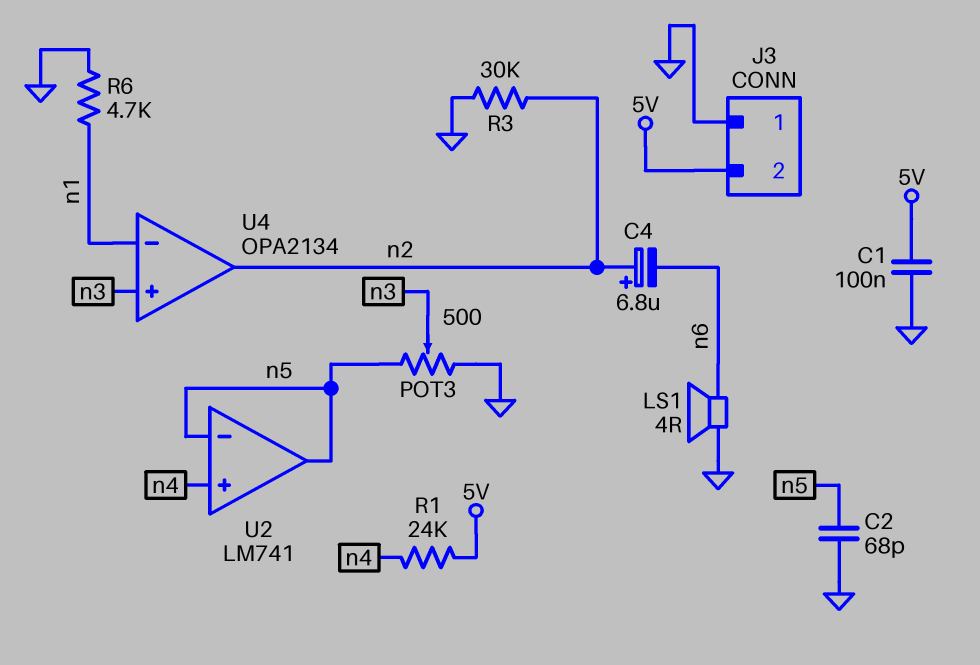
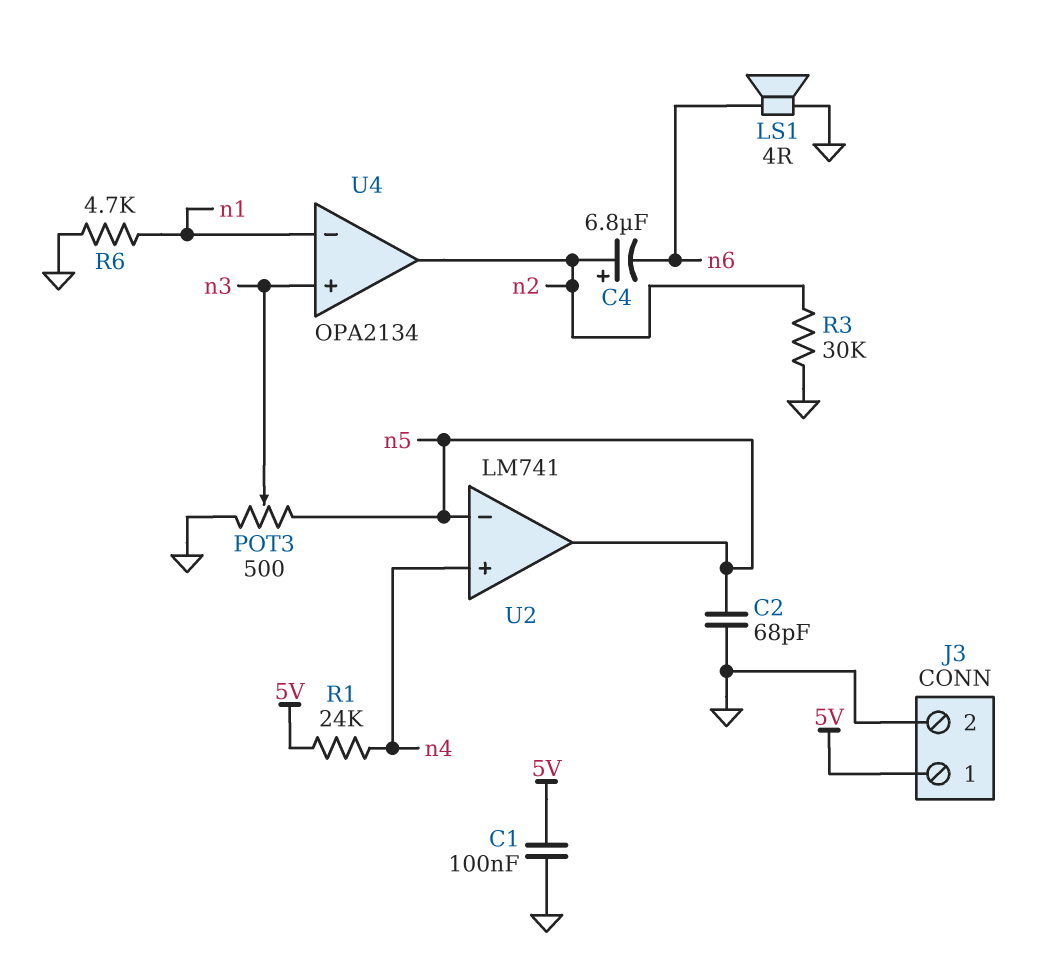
J3 pin 1: GND -> 5V
J3 pin 2: 5V -> GND

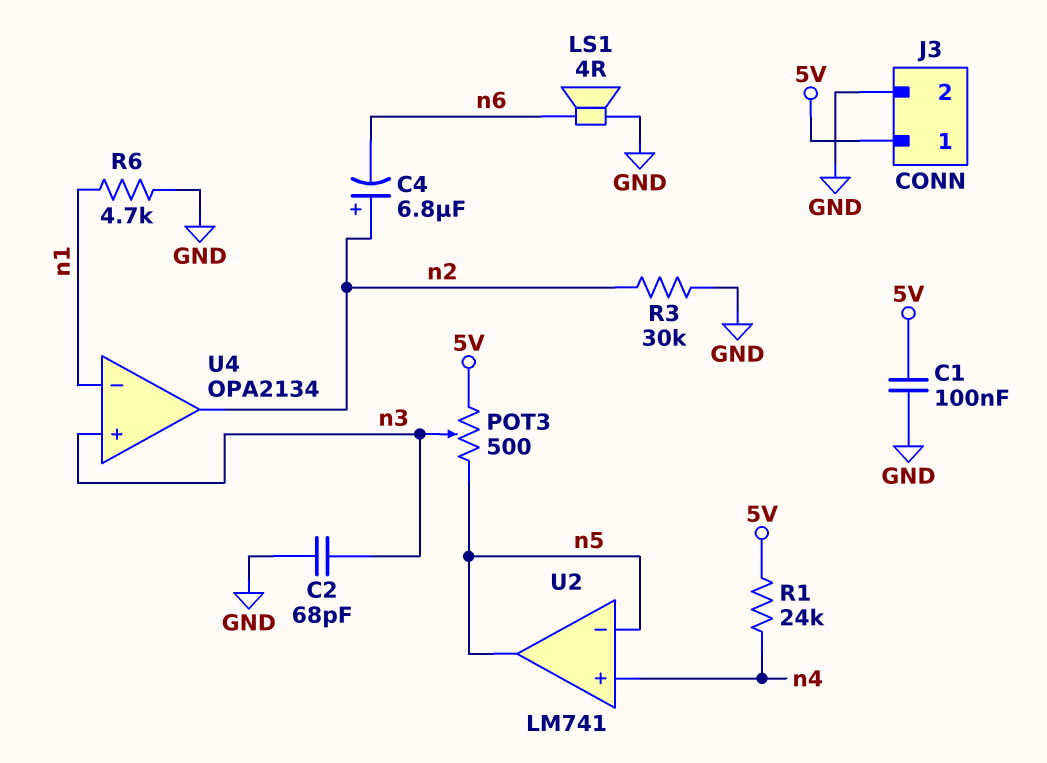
C2: 68pF (GND, n5) -> 68pF (GND, n3)
POT3: 500 (GND, n5, wiper n3) -> 500 (5V, n5, wiper n3)

